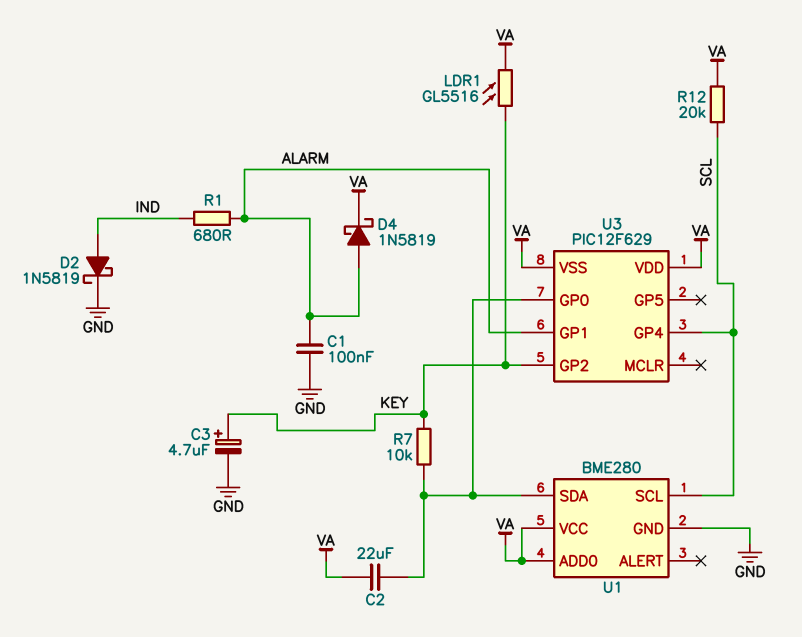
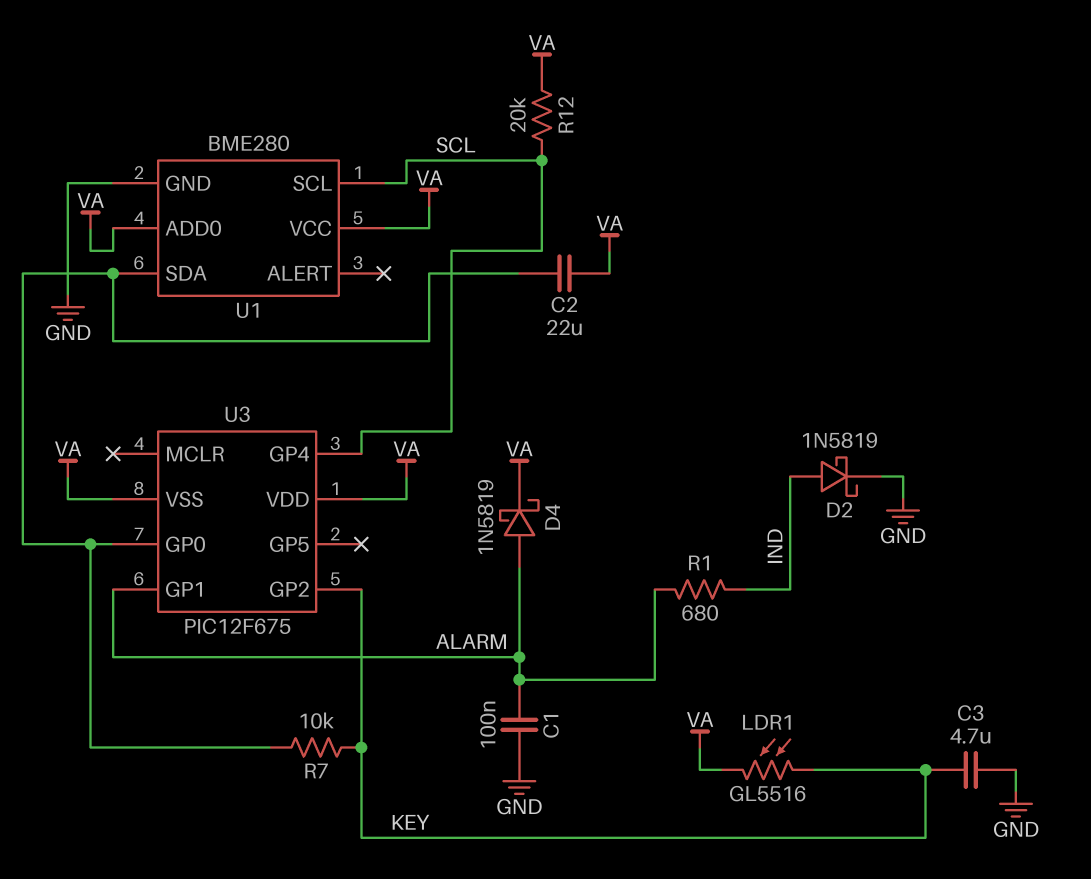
C3: 4.7uF (plus KEY, minus GND) -> 4.7uF (GND, KEY)
U3: PIC12F629 -> PIC12F675

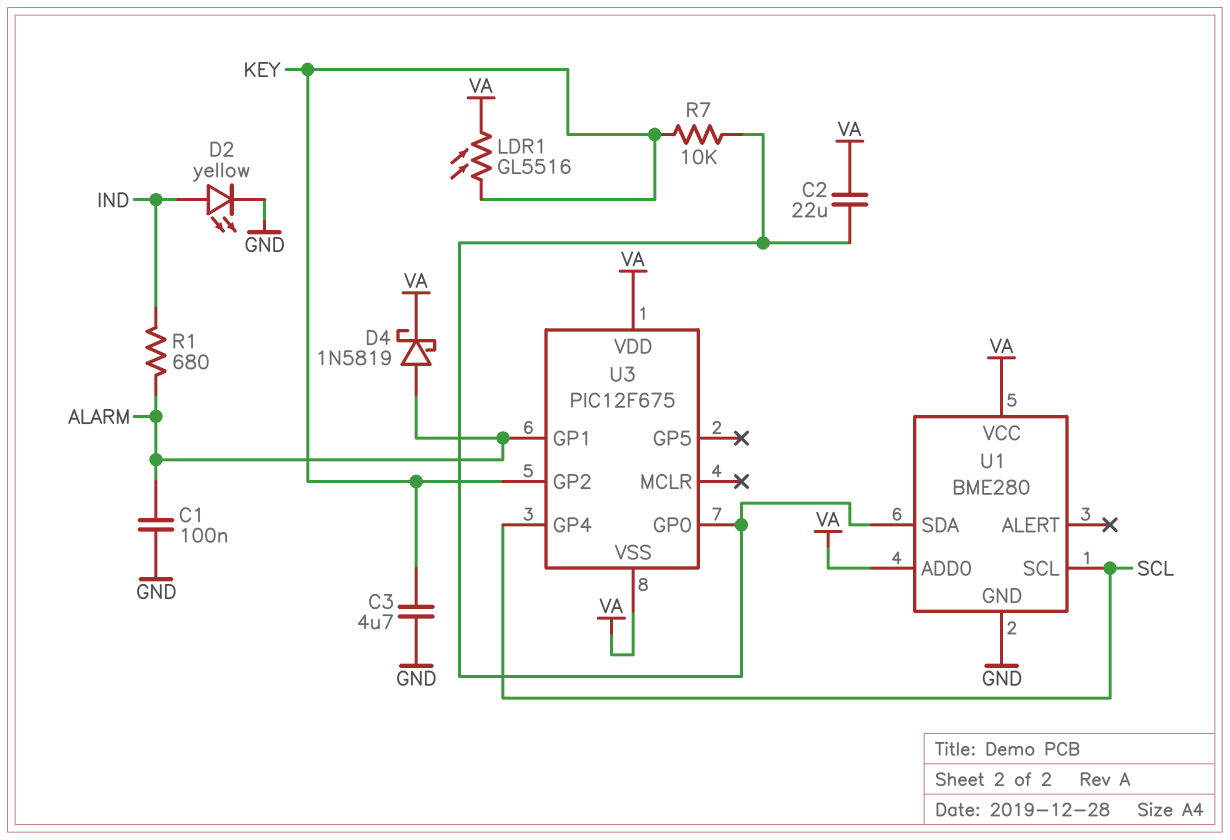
D2: schottky 1N5819 (A IND, K GND) -> LED yellow (A IND, K GND)
R12: 20k (SCL, VA) -> none

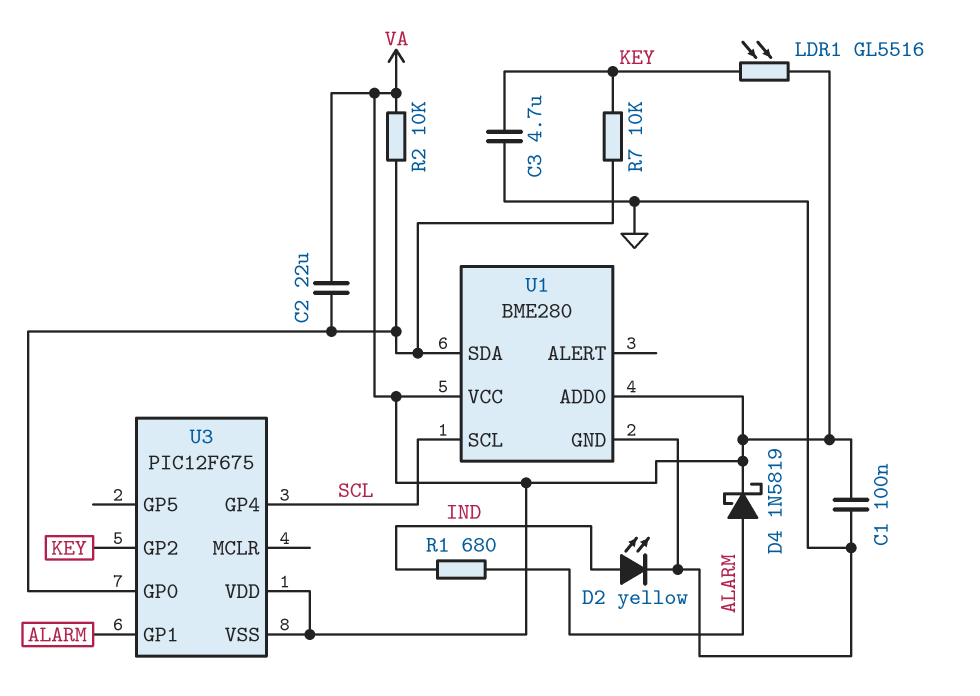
C1: 100nF (ALARM, GND) -> 100nF (GND, VA)
R2: none -> 10k (U1/SDA, VA)

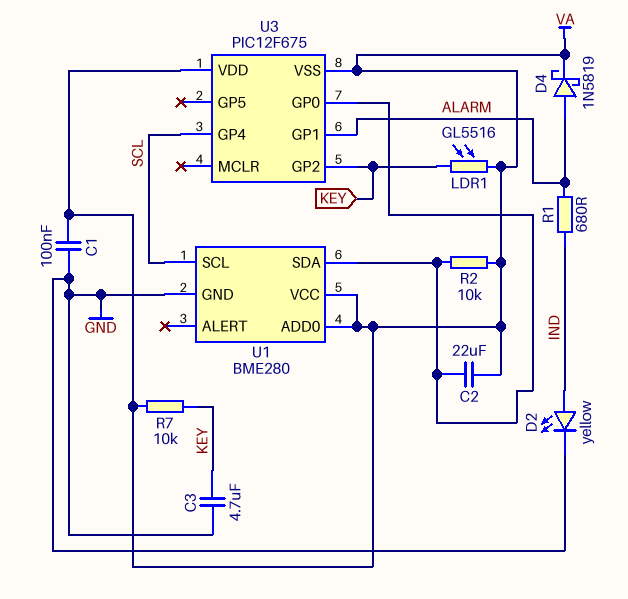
R7: 10k (KEY, U1/SDA) -> 10k (KEY, VA)

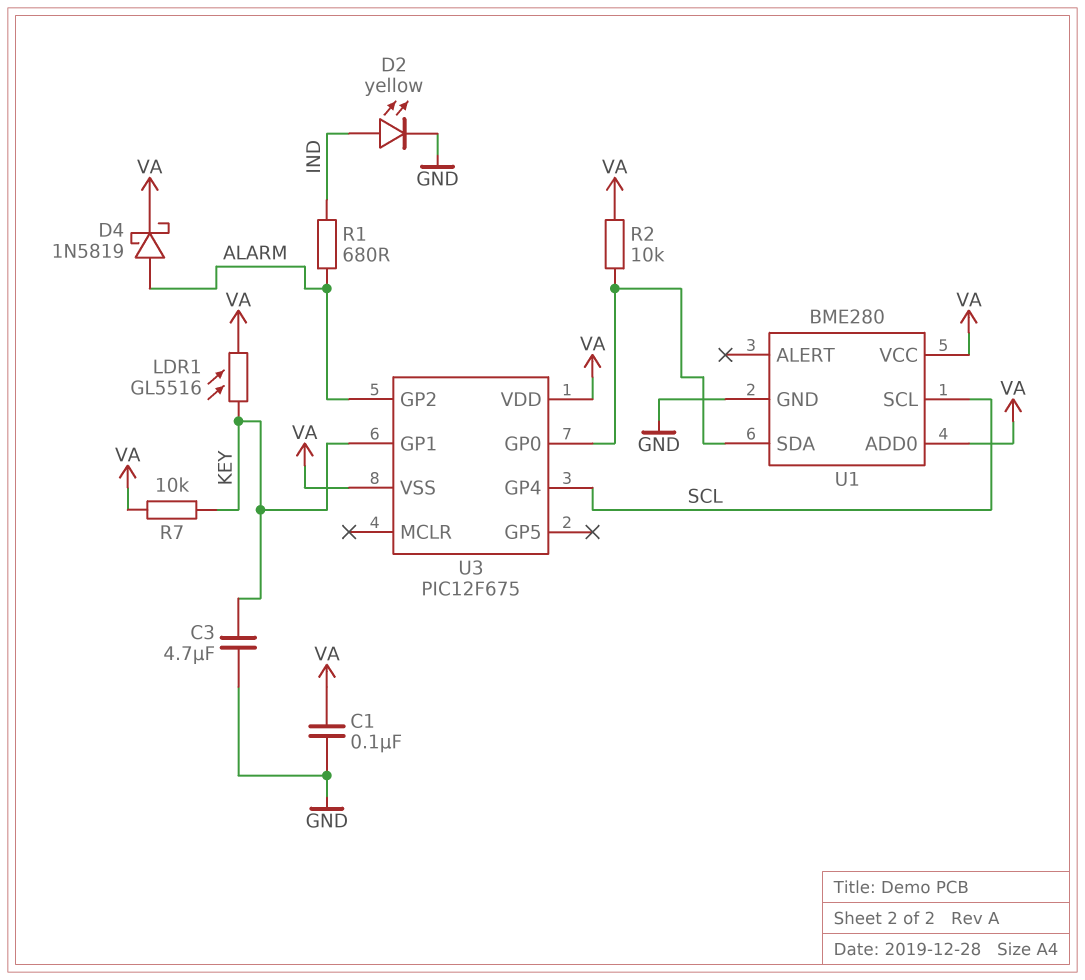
C2: 22uF (U1/SDA, VA) -> none
U3 pin GP1: ALARM -> KEY
U3 pin GP2: KEY -> ALARM

